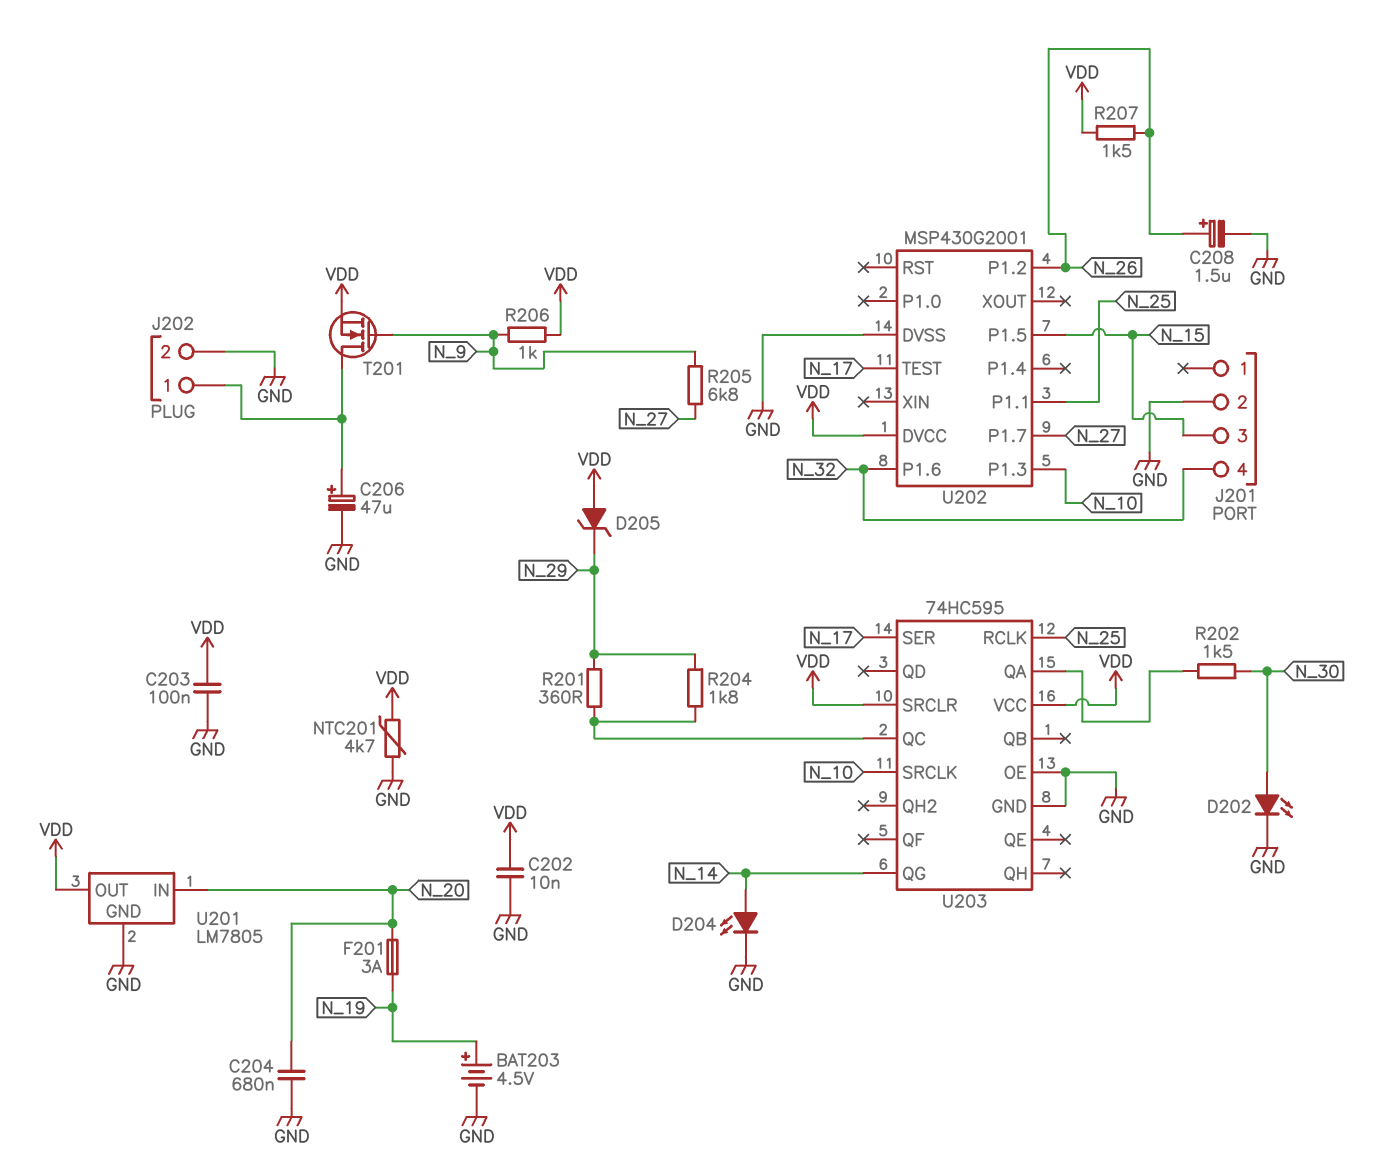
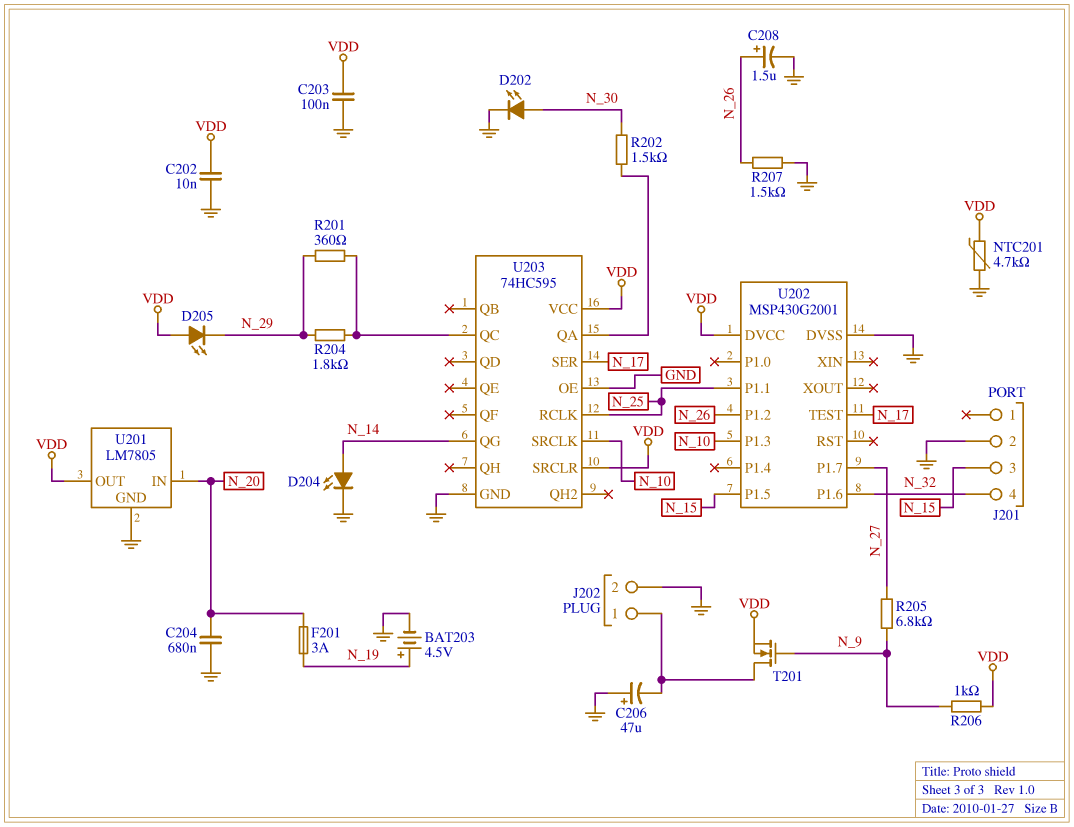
C206: 47uF (plus J202/1, minus GND) -> 47uF (plus GND, minus J202/1)
D205: zener (A VDD, K N_29) -> LED (A VDD, K N_29)
R207: 1.5k (N_26, VDD) -> 1.5k (GND, N_26)

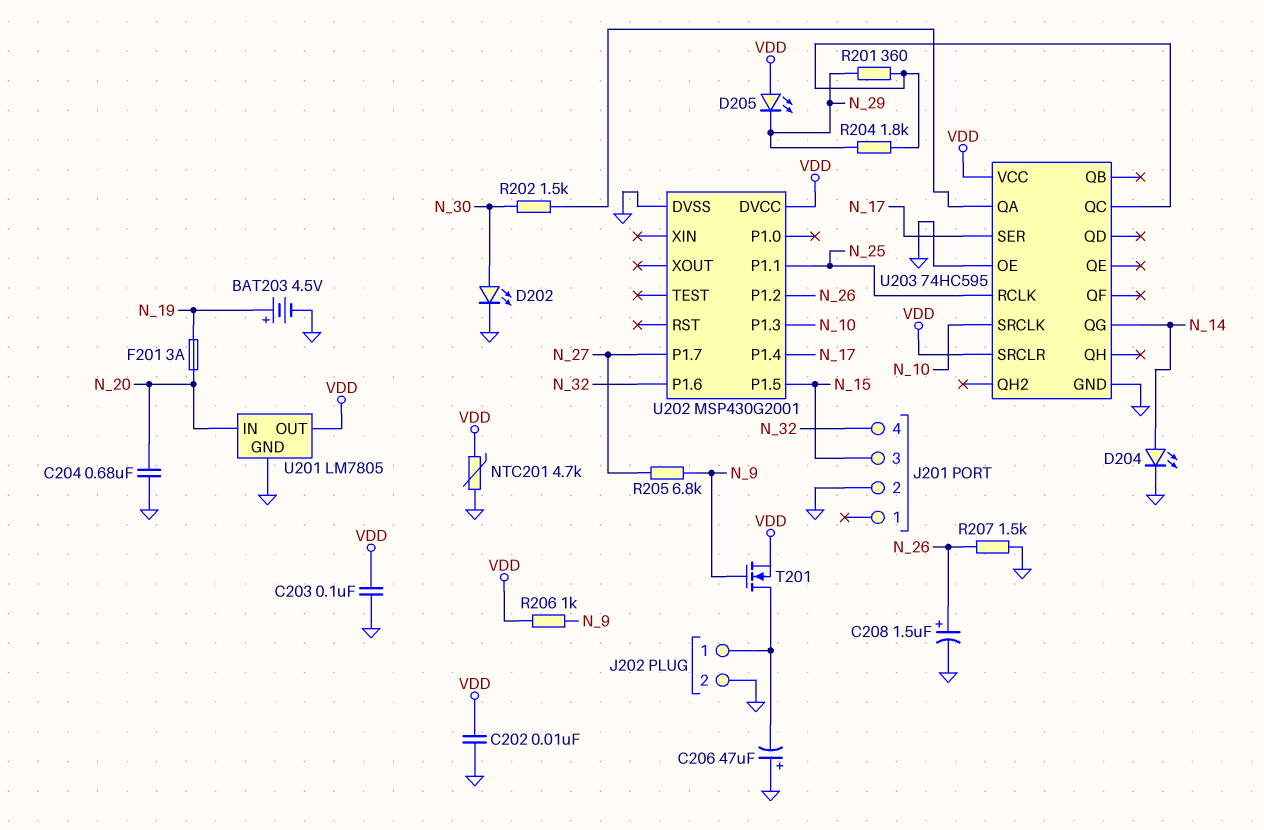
U202 pin P1.4: none -> N_17
U202 pin TEST: N_17 -> none

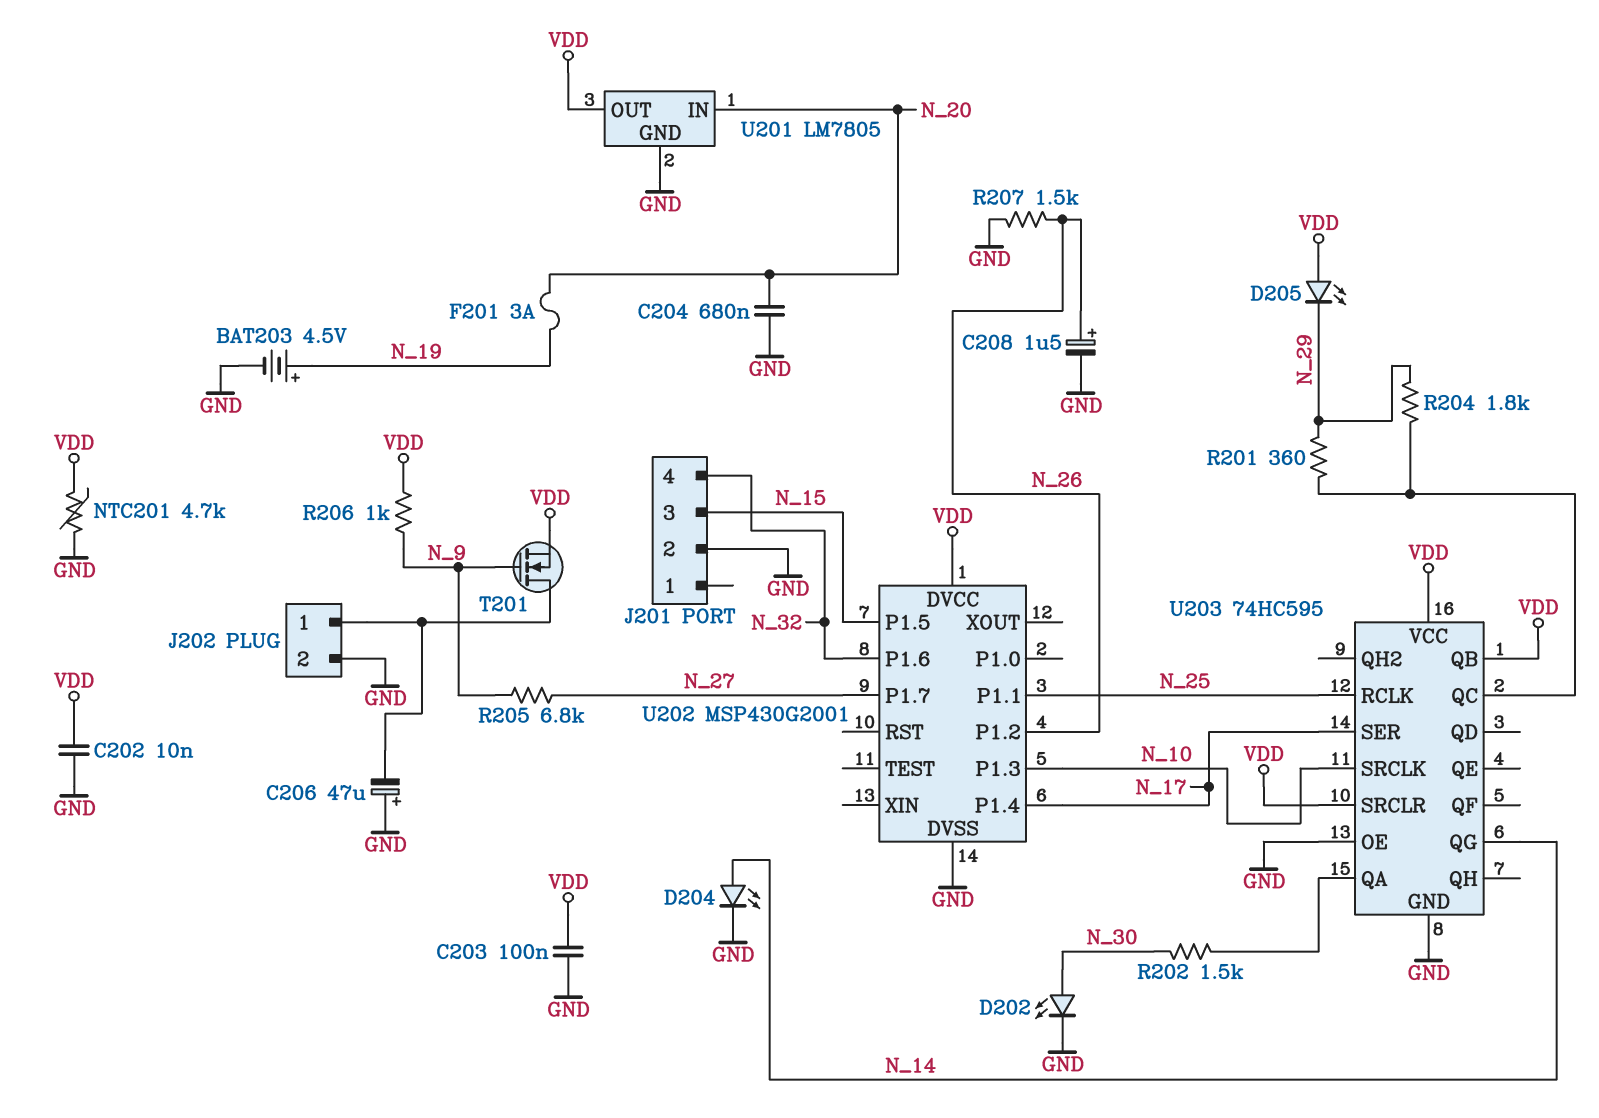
U203 pin QB: none -> VDD

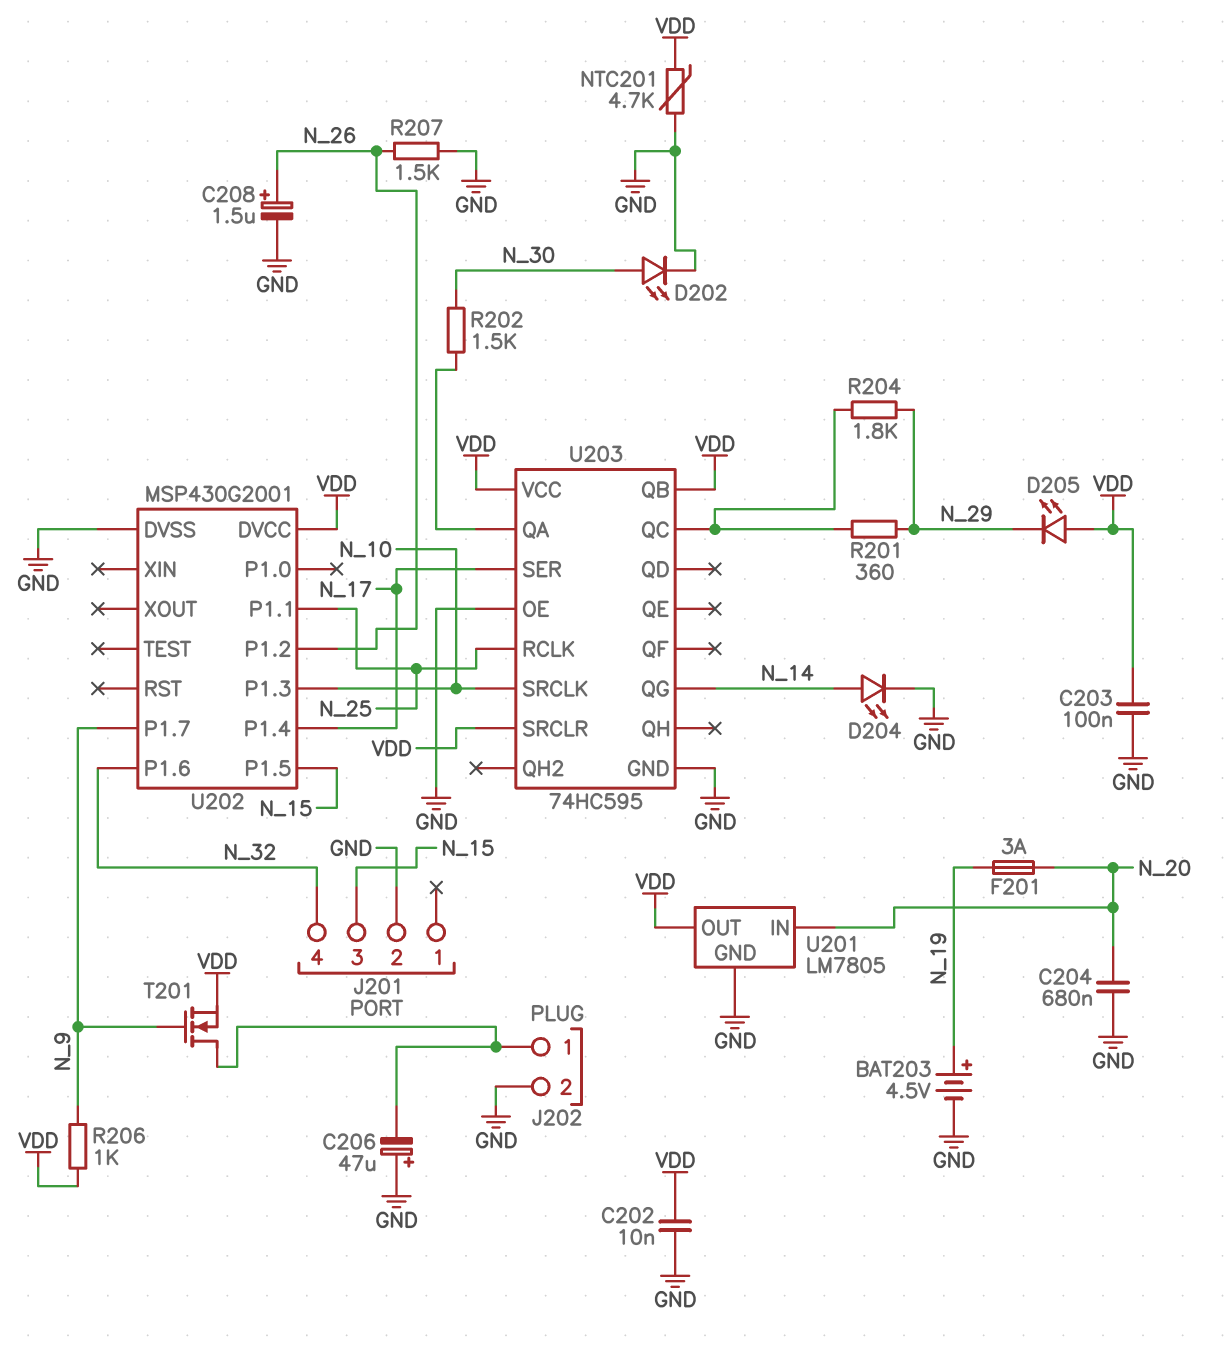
R205: 6.8k (N_9, N_27) -> none
U202 pin P1.7: N_27 -> N_9

